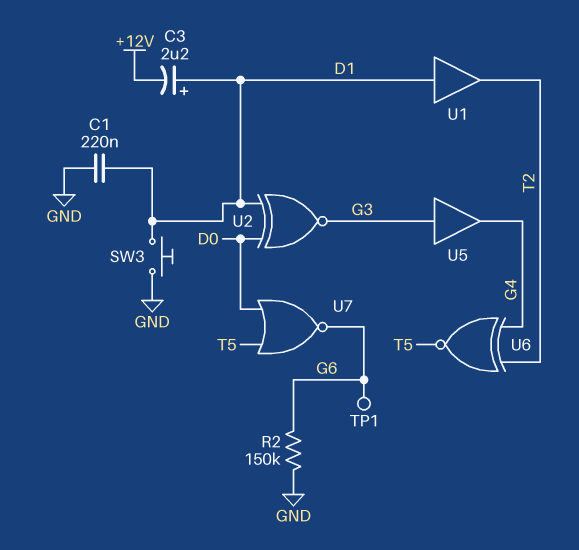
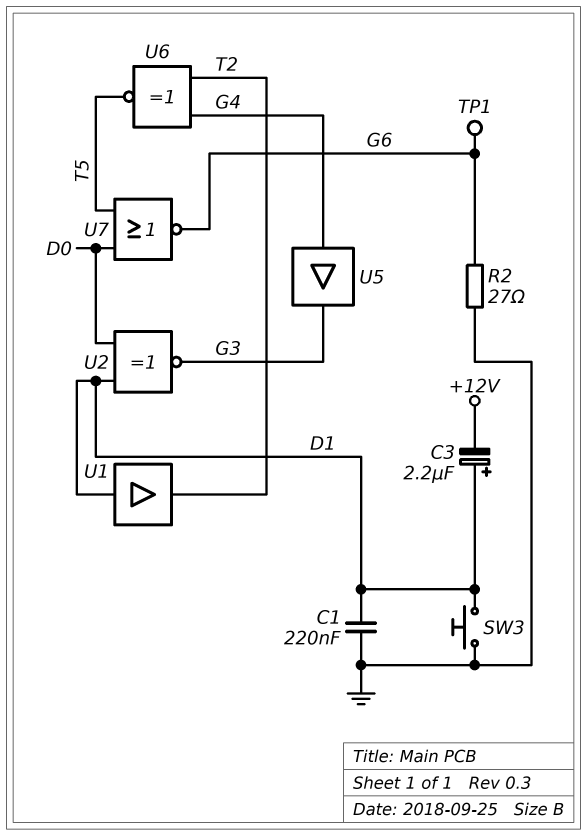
R2: 150k (G6, GND) -> 27 (G6, GND)
U5: buffer (in G3, out G4) -> buffer (in G4, out G3)

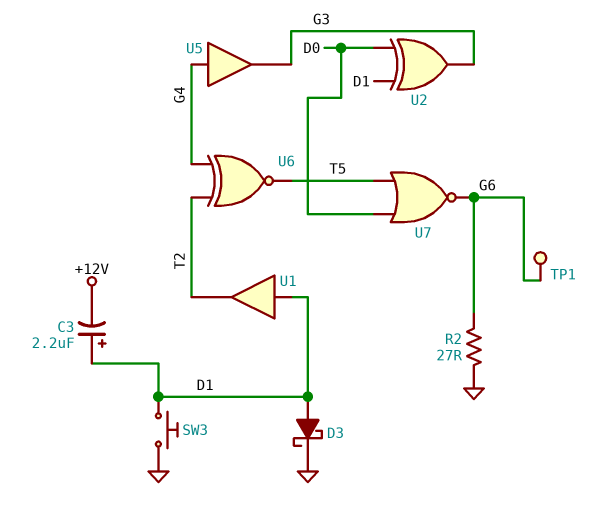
C1: 220nF (D1, GND) -> none
D3: none -> schottky (A D1, K GND)
U2: XNOR (in D0, in D1, out G3) -> XOR (in D0, in D1, out G3)

